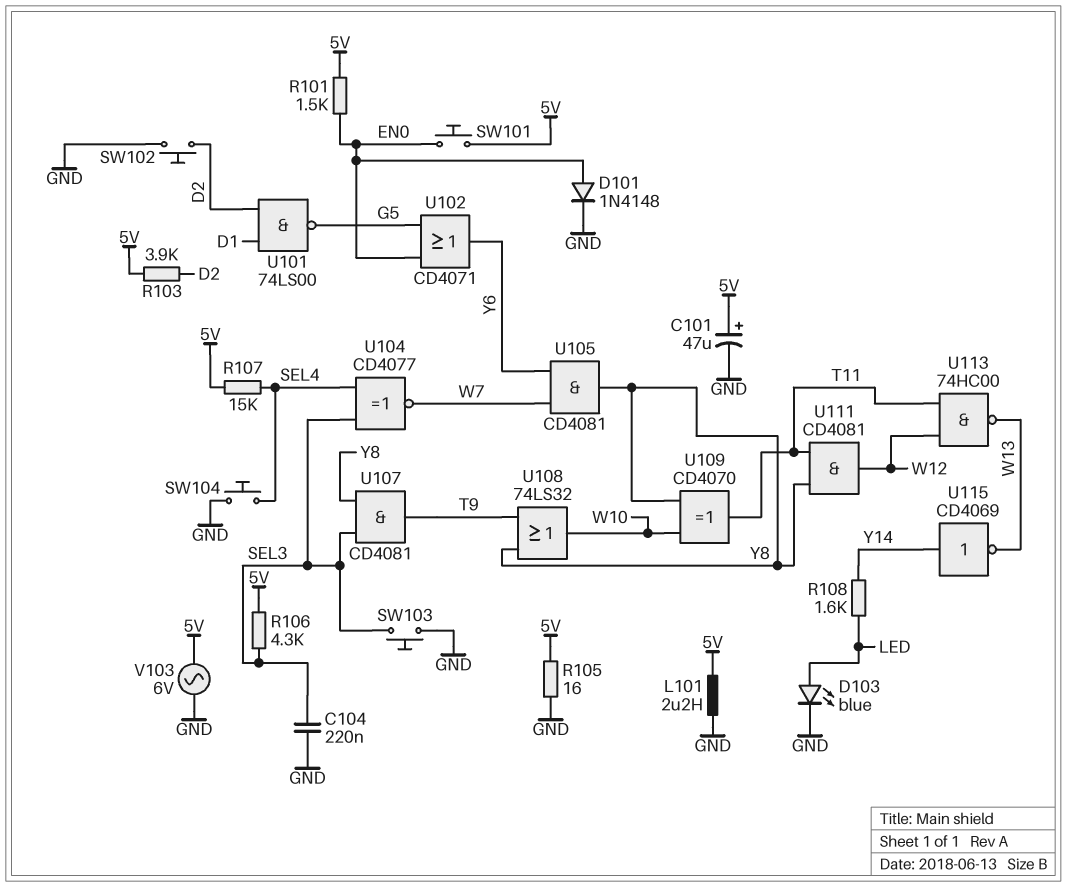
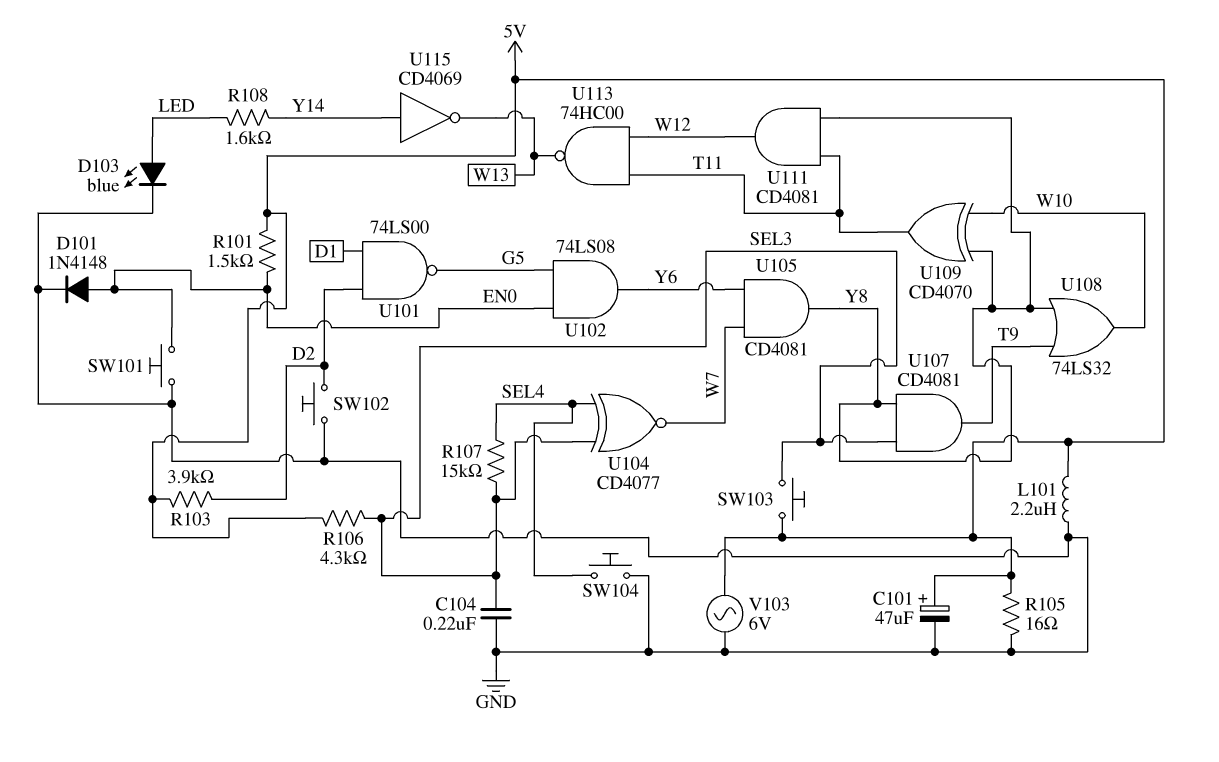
R107: 15k (5V, SEL4) -> 15k (SEL3, SEL4)
SW101: button (5V, EN0) -> button (EN0, GND)
SW103: button (GND, SEL3) -> button (5V, SEL3)
U102: OR CD4071 (in EN0, in G5, out Y6) -> AND 74LS08 (in EN0, in G5, out Y6)

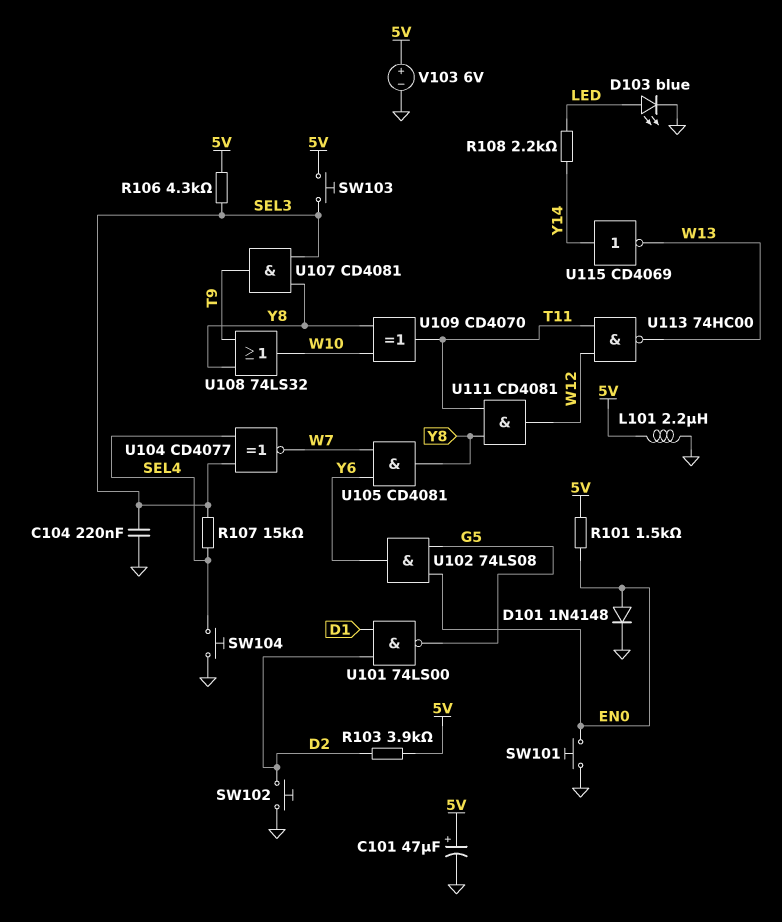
R105: 16 (5V, GND) -> none
R108: 1.6k (LED, Y14) -> 2.2k (LED, Y14)
V103: AC 6V (5V, GND) -> 6V (plus 5V, minus GND)

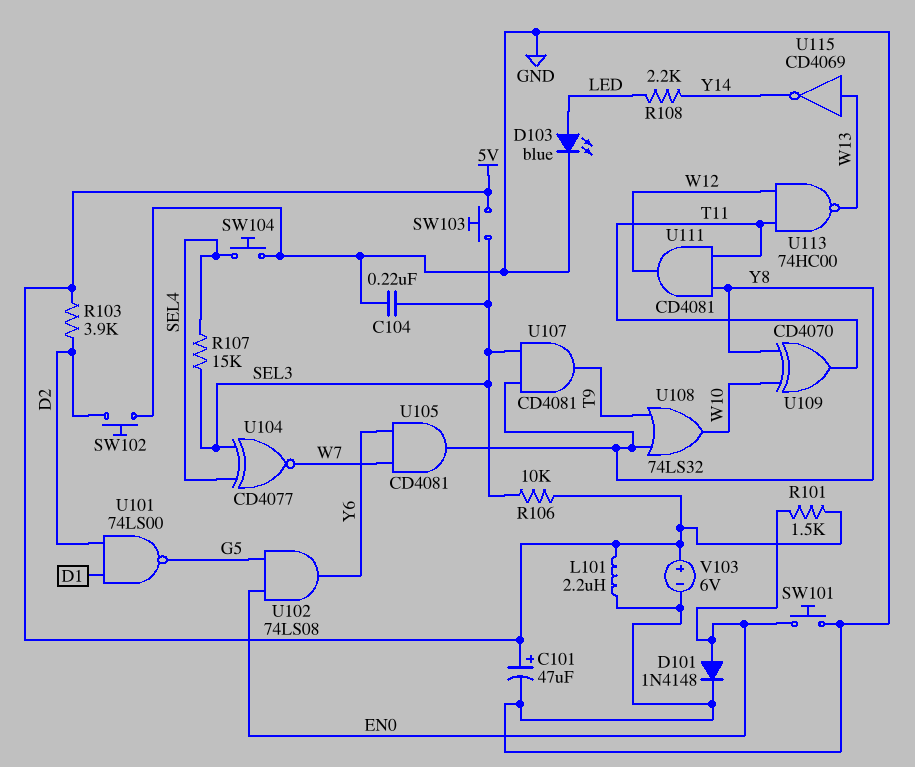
R106: 4.3k (5V, SEL3) -> 10k (5V, SEL3)
U115: NOT CD4069 (in Y14, out W13) -> NOT CD4069 (in W13, out Y14)

